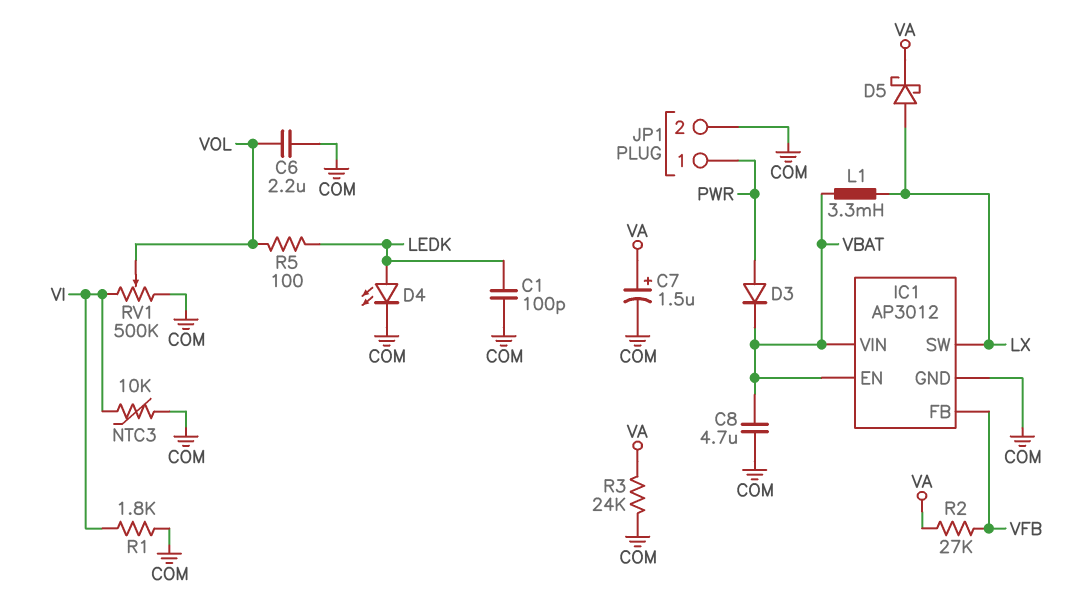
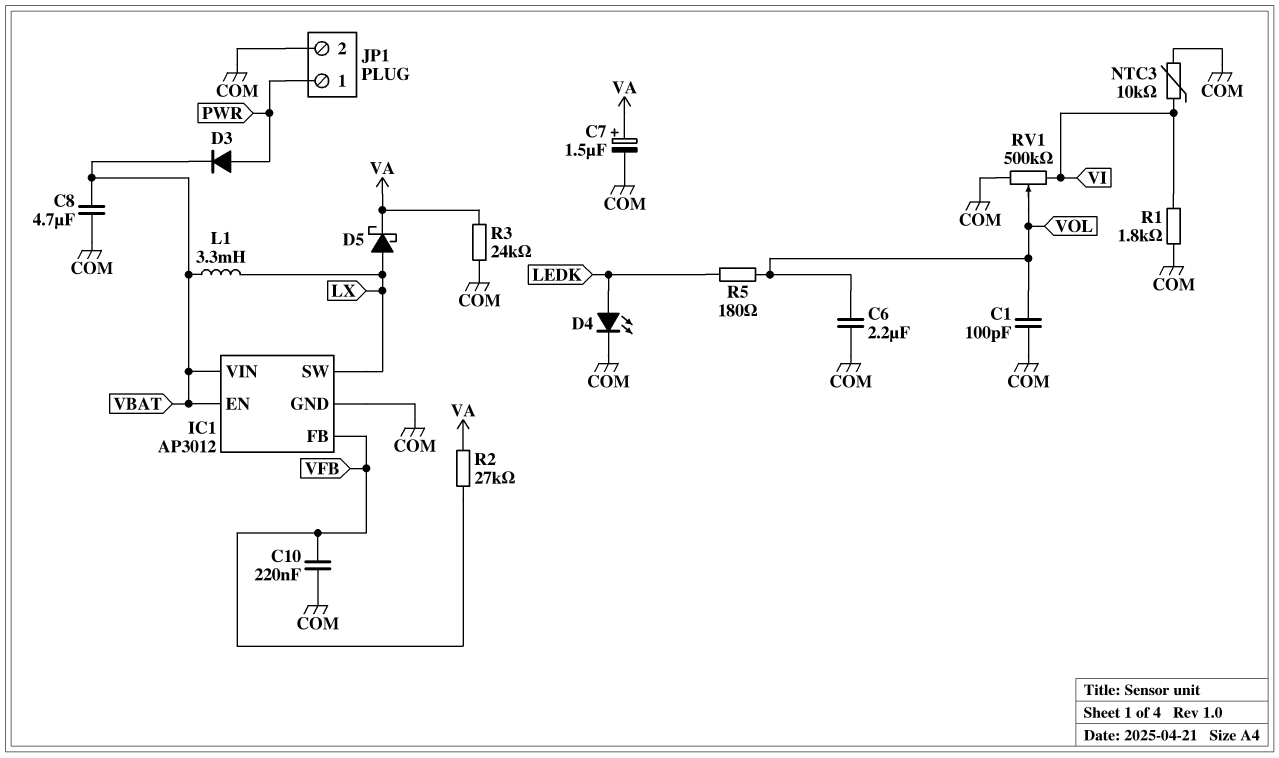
C1: 100pF (COM, LEDK) -> 100pF (COM, VOL)
C10: none -> 220nF (COM, VFB)
R5: 100 (LEDK, VOL) -> 180 (LEDK, VOL)

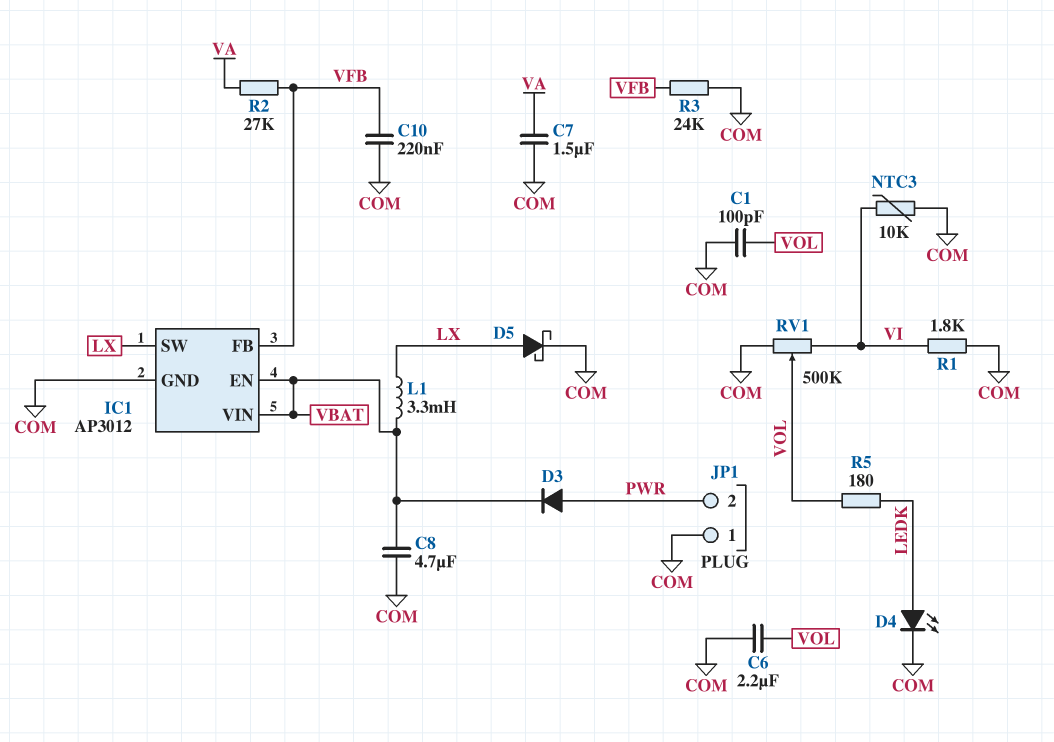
C7: 1.5uF (plus VA, minus COM) -> 1.5uF (COM, VA)
D5: schottky (A LX, K VA) -> schottky (A LX, K COM)
JP1 pin 1: PWR -> COM
JP1 pin 2: COM -> PWR
R3: 24k (COM, VA) -> 24k (COM, VFB)

